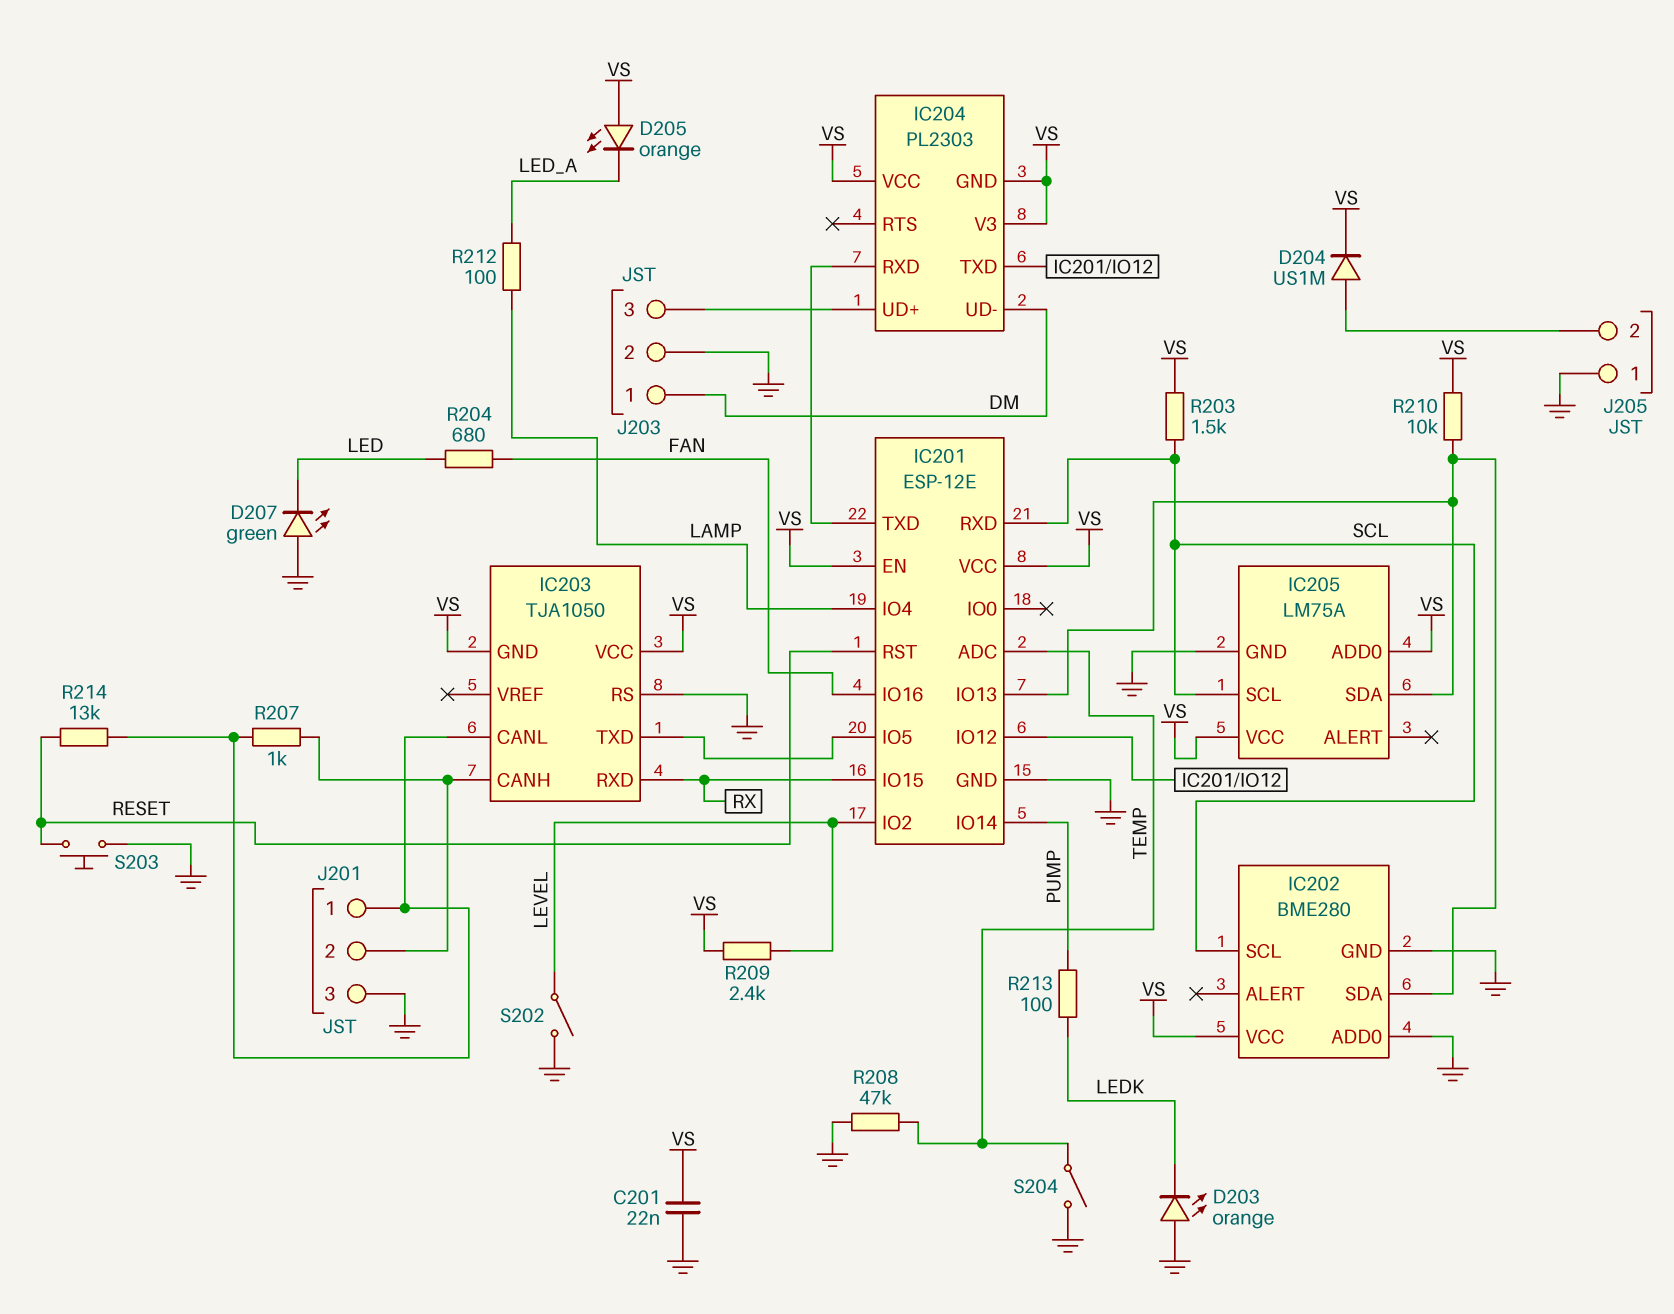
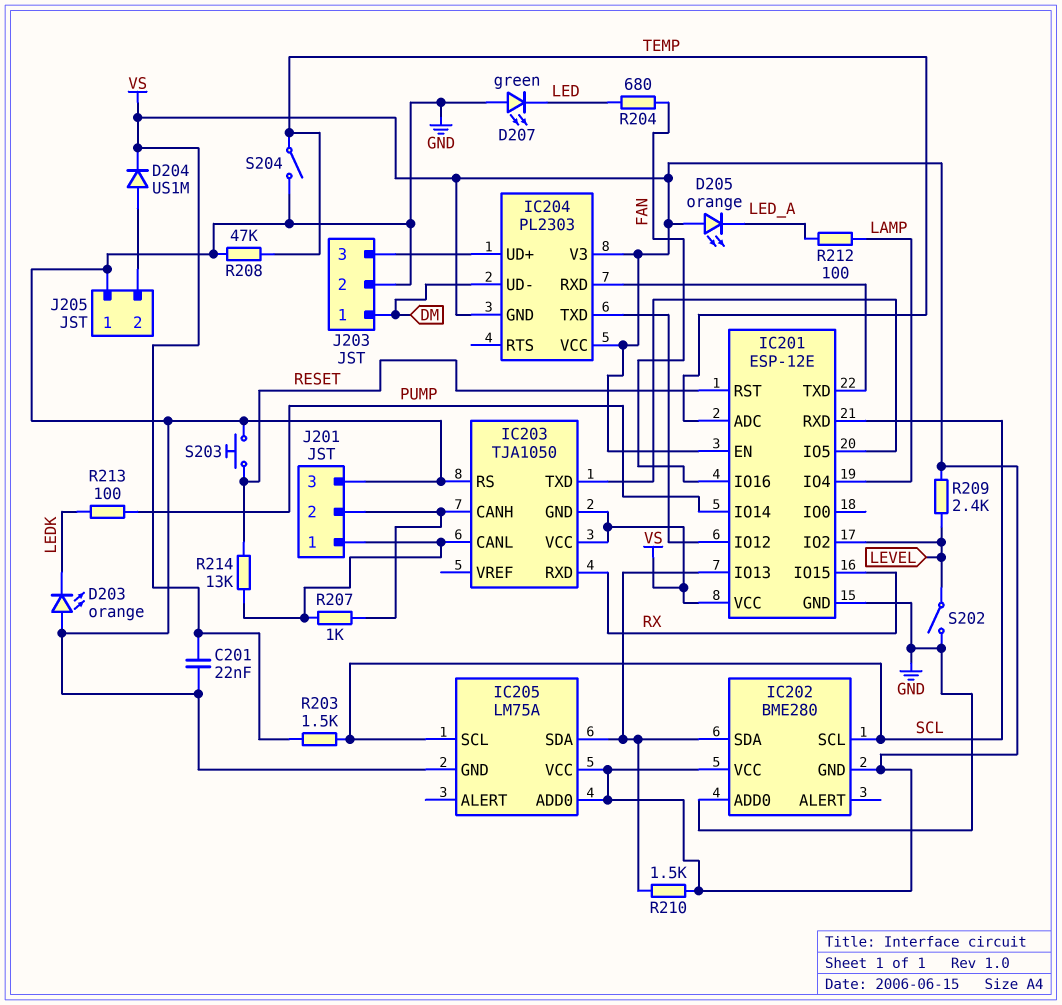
IC202 pin GND: GND -> VS
R210: 10k (IC201/IO13, VS) -> 1.5k (IC201/IO13, VS)

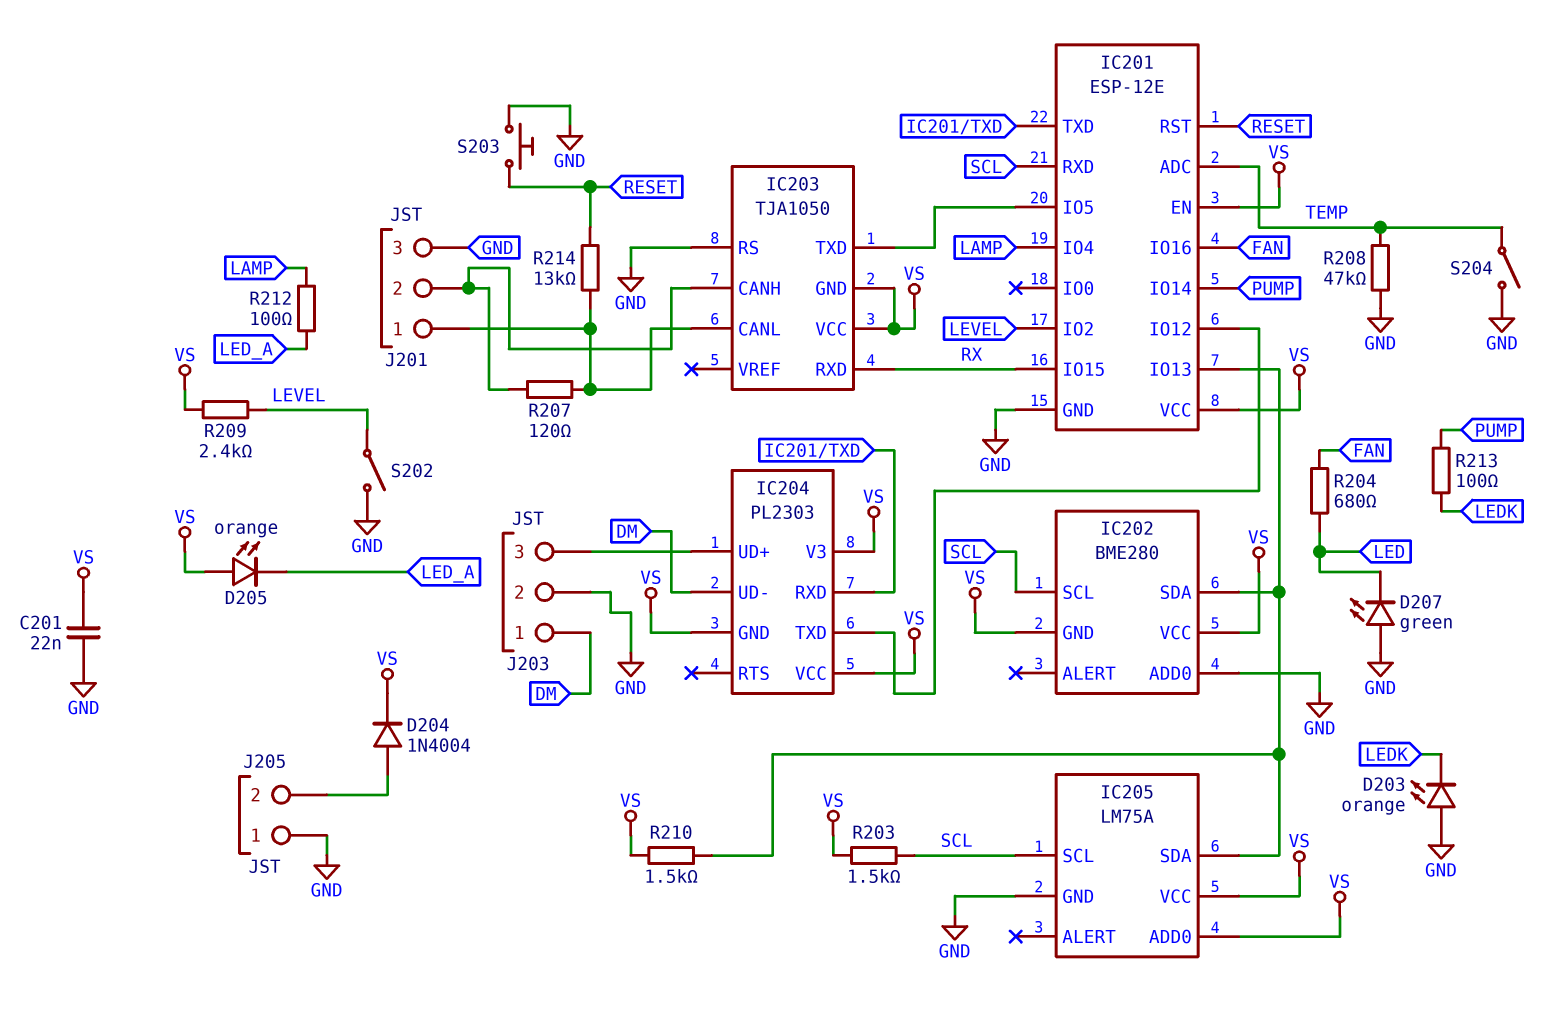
D204: diode US1M (A J205/2, K VS) -> diode 1N4004 (A J205/2, K VS)
R207: 1k (IC203/CANH, IC203/CANL) -> 120 (IC203/CANH, IC203/CANL)

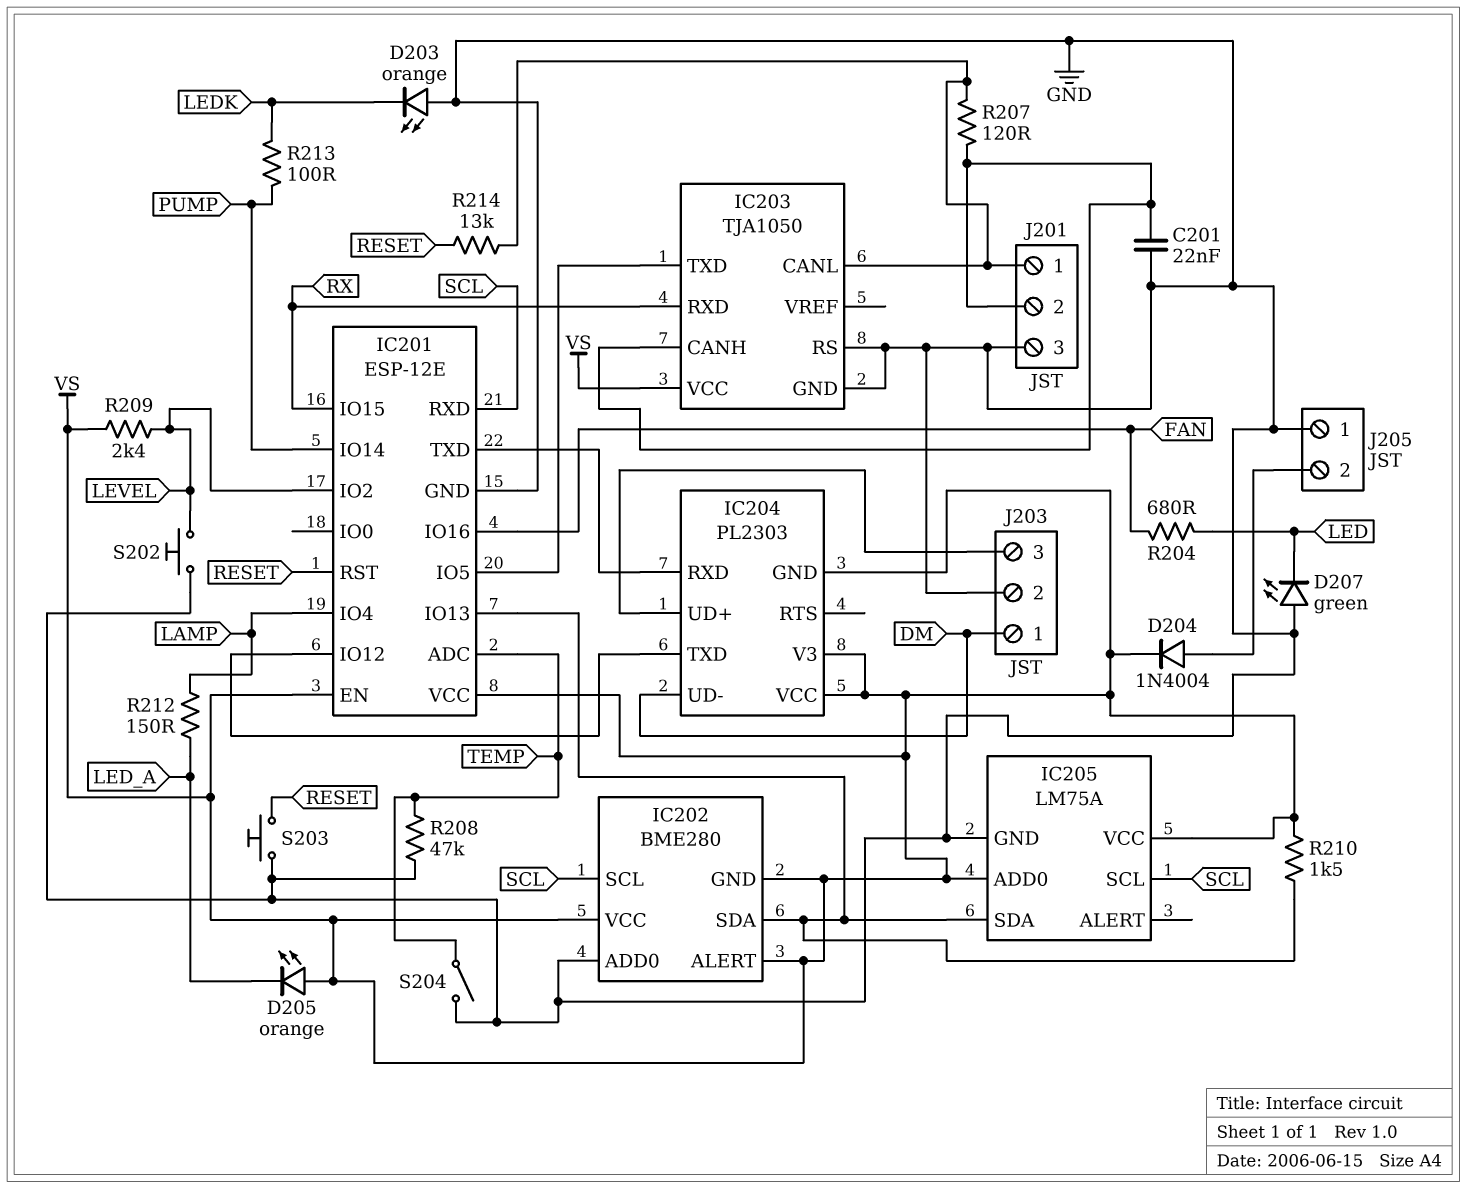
C201: 22nF (GND, VS) -> 22nF (GND, IC203/CANH)
IC202 pin ALERT: none -> VS
IC203 pin GND: VS -> GND
R203: 1.5k (SCL, VS) -> none
R212: 100 (LAMP, LED_A) -> 150 (LAMP, LED_A)
S202: switch (GND, LEVEL) -> button (GND, LEVEL)

